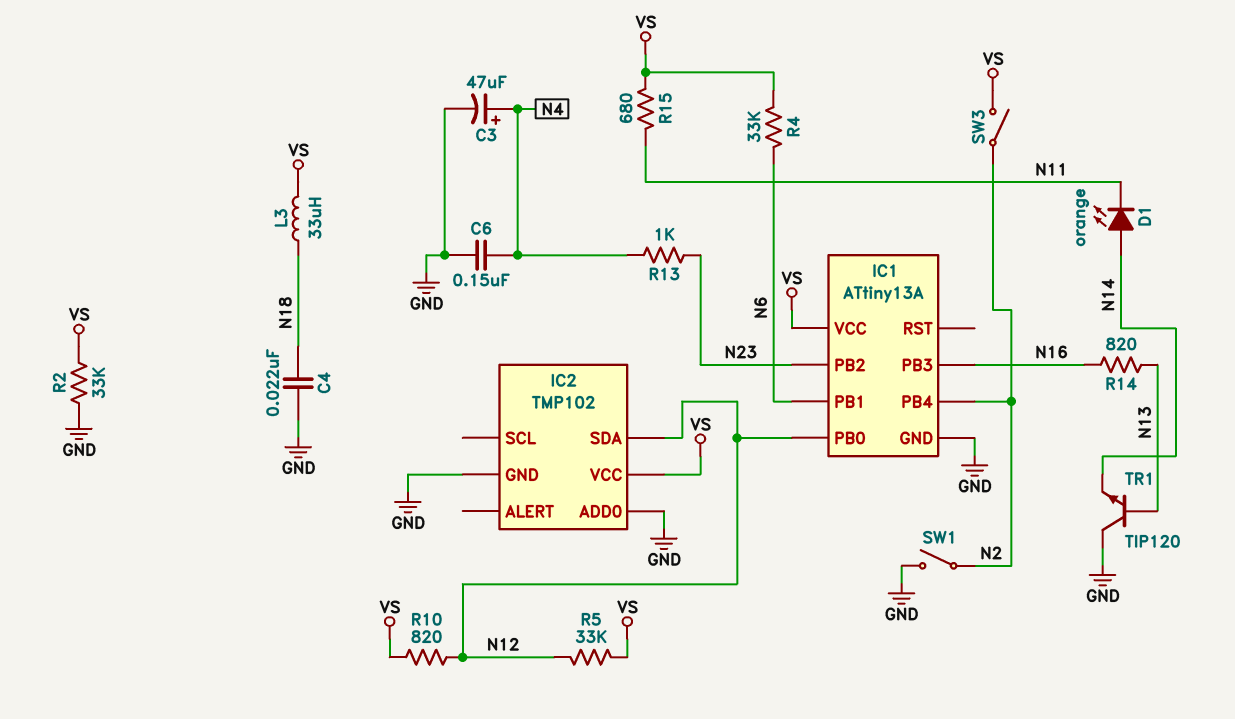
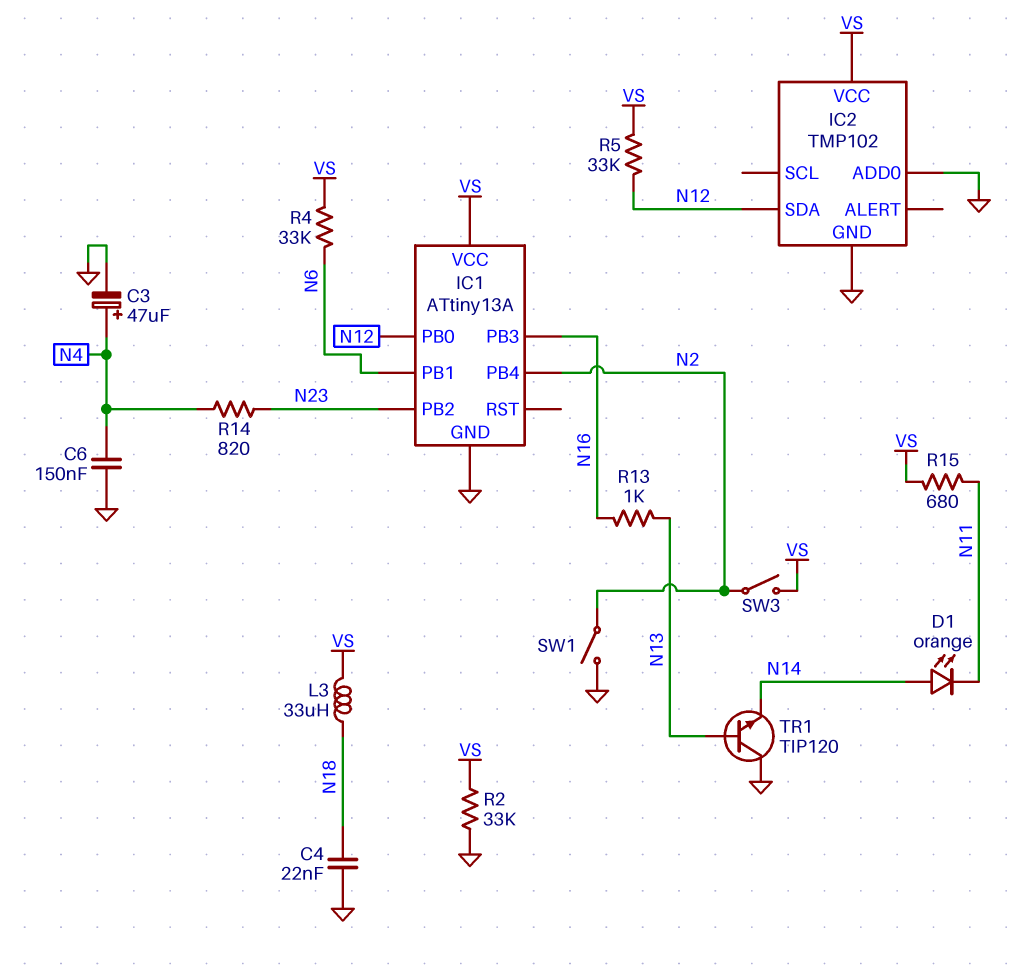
R10: 820 (N12, VS) -> none
R13: 1k (N4, N23) -> 1k (N13, N16)
R14: 820 (N13, N16) -> 820 (N4, N23)

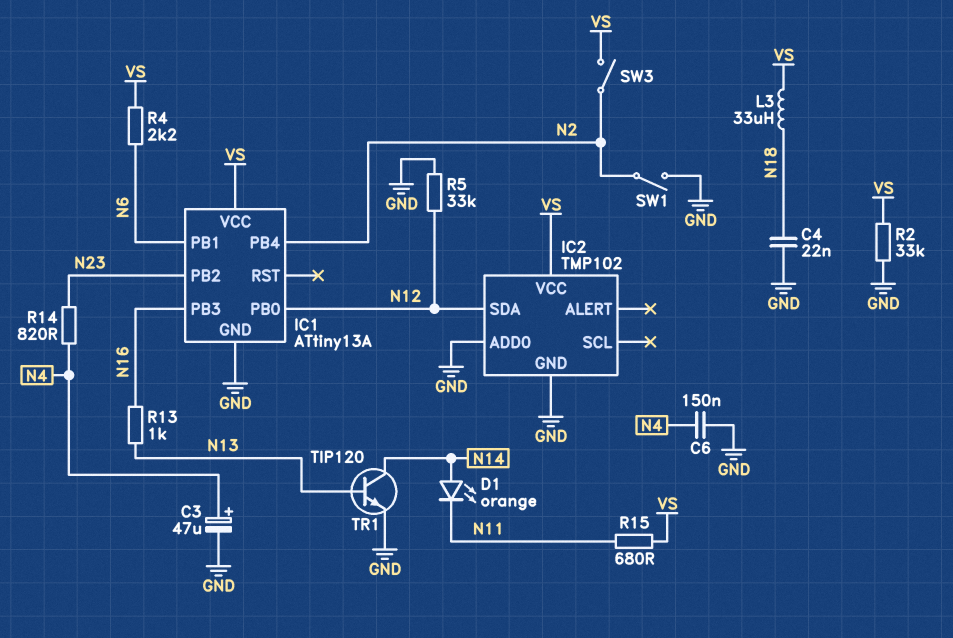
R4: 33k (N6, VS) -> 2.2k (N6, VS)
R5: 33k (N12, VS) -> 33k (GND, N12)
TR1: NPN TIP120 (B N13, C GND, E N14) -> NPN TIP120 (B N13, C N14, E GND)

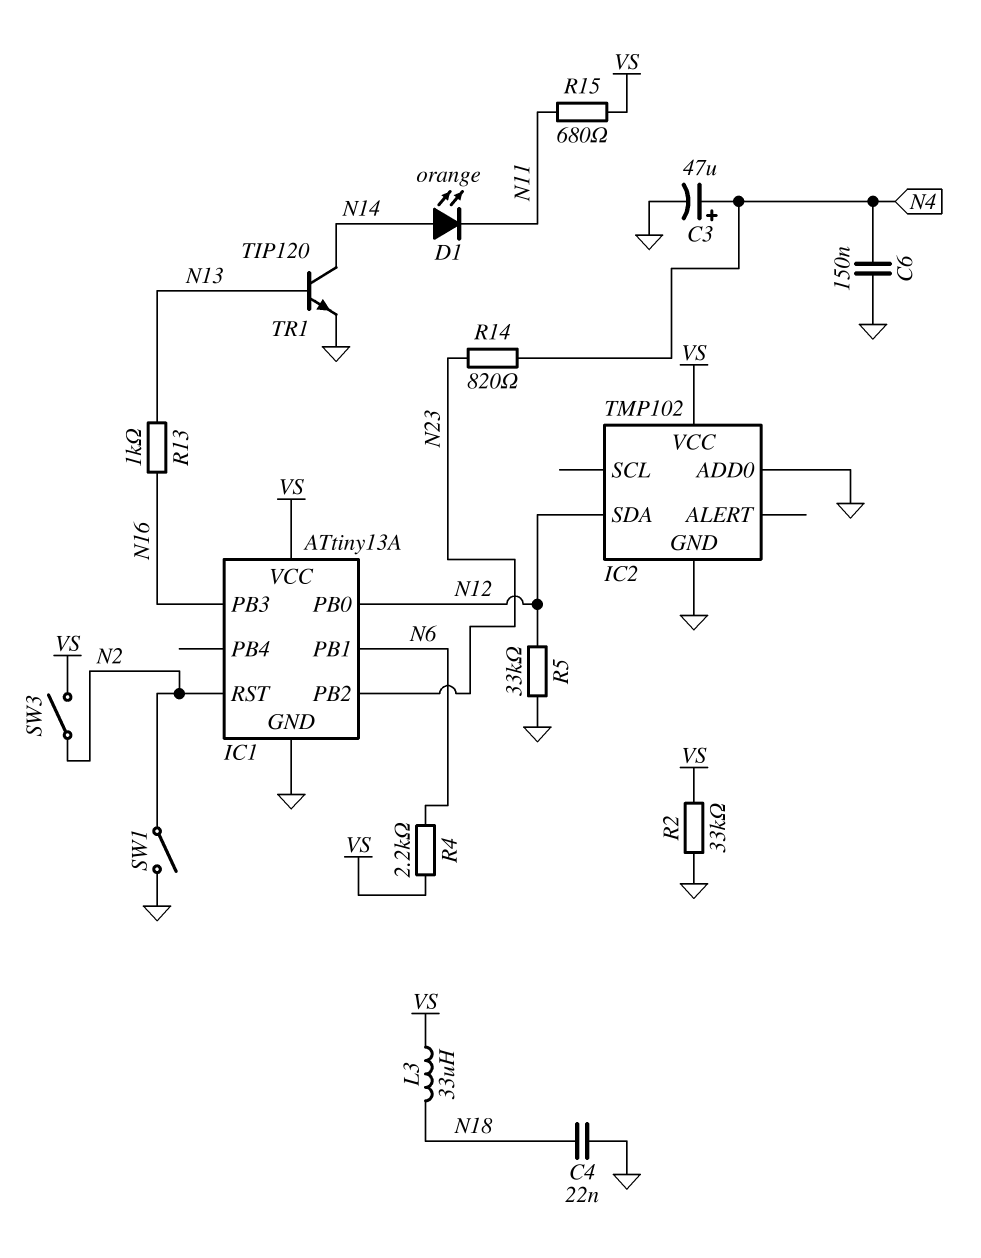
IC1 pin PB4: N2 -> none
IC1 pin RST: none -> N2

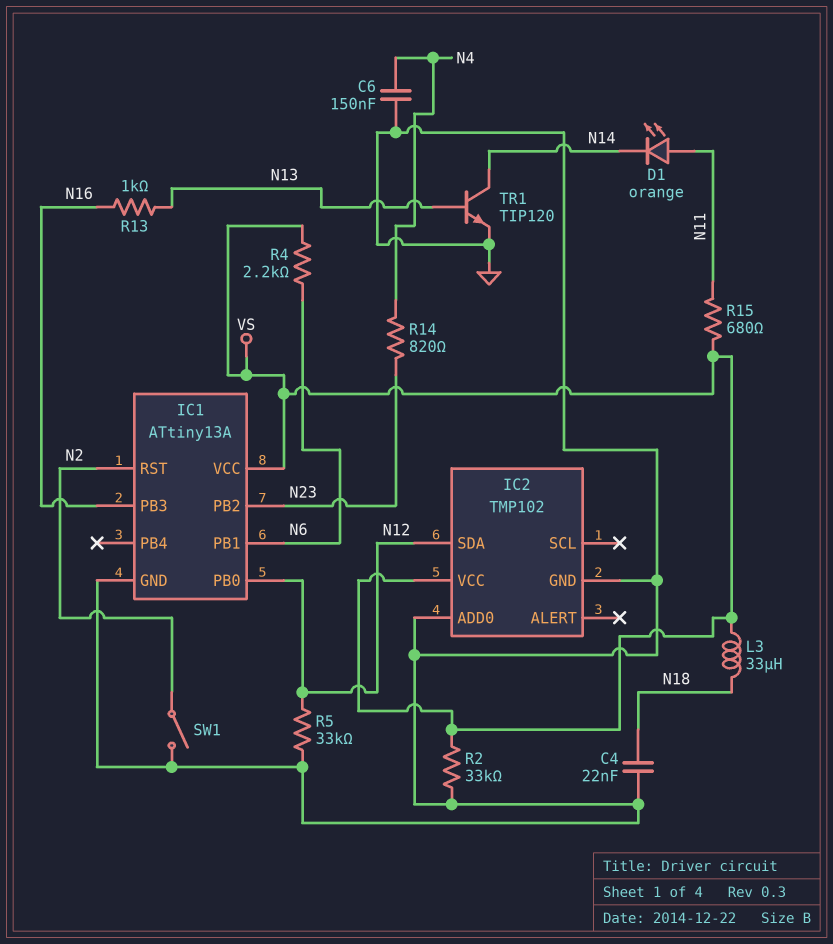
C3: 47uF (plus N4, minus GND) -> none
D1: LED orange (A N14, K N11) -> LED orange (A N11, K N14)
SW3: switch (N2, VS) -> none

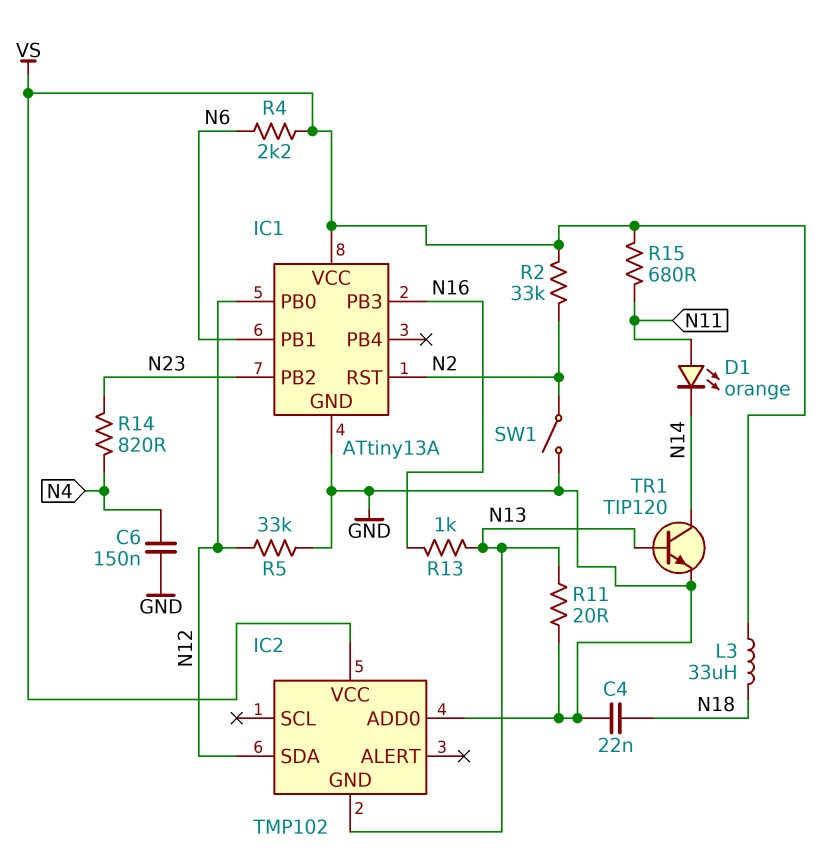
IC2 pin GND: GND -> N13
R2: 33k (GND, VS) -> 33k (N2, VS)
R11: none -> 20 (GND, N13)

